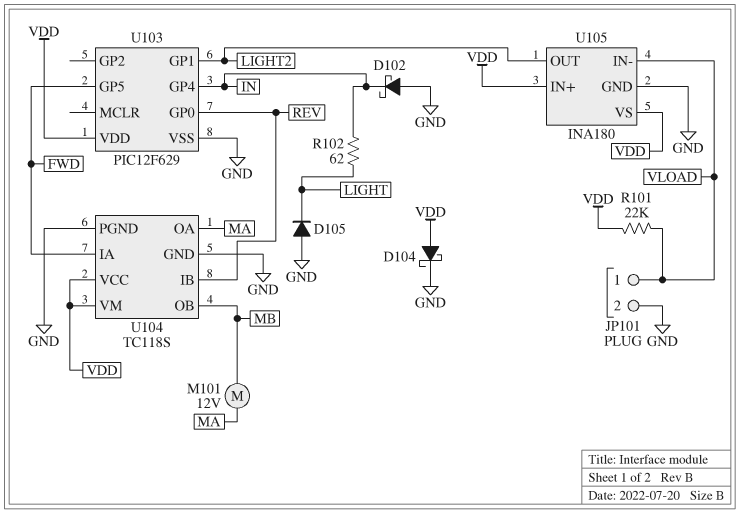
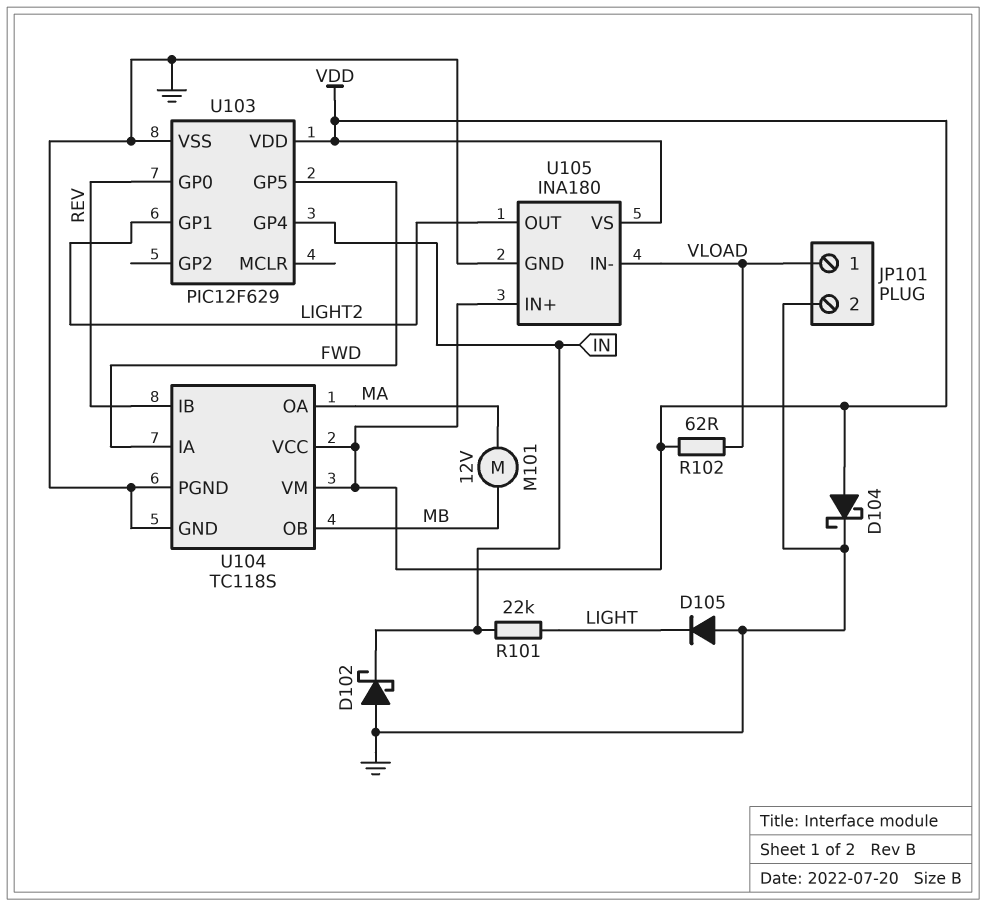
R101: 22k (VDD, VLOAD) -> 22k (IN, LIGHT)
R102: 62 (IN, LIGHT) -> 62 (VDD, VLOAD)

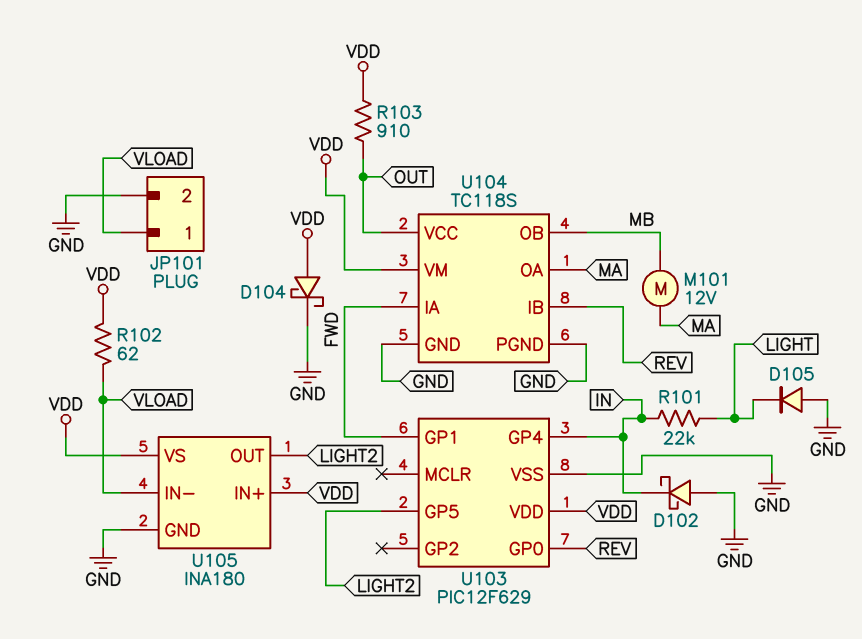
R103: none -> 910 (OUT, VDD)
U103 pin GP1: LIGHT2 -> FWD
U103 pin GP5: FWD -> LIGHT2
U104 pin VCC: VDD -> OUT

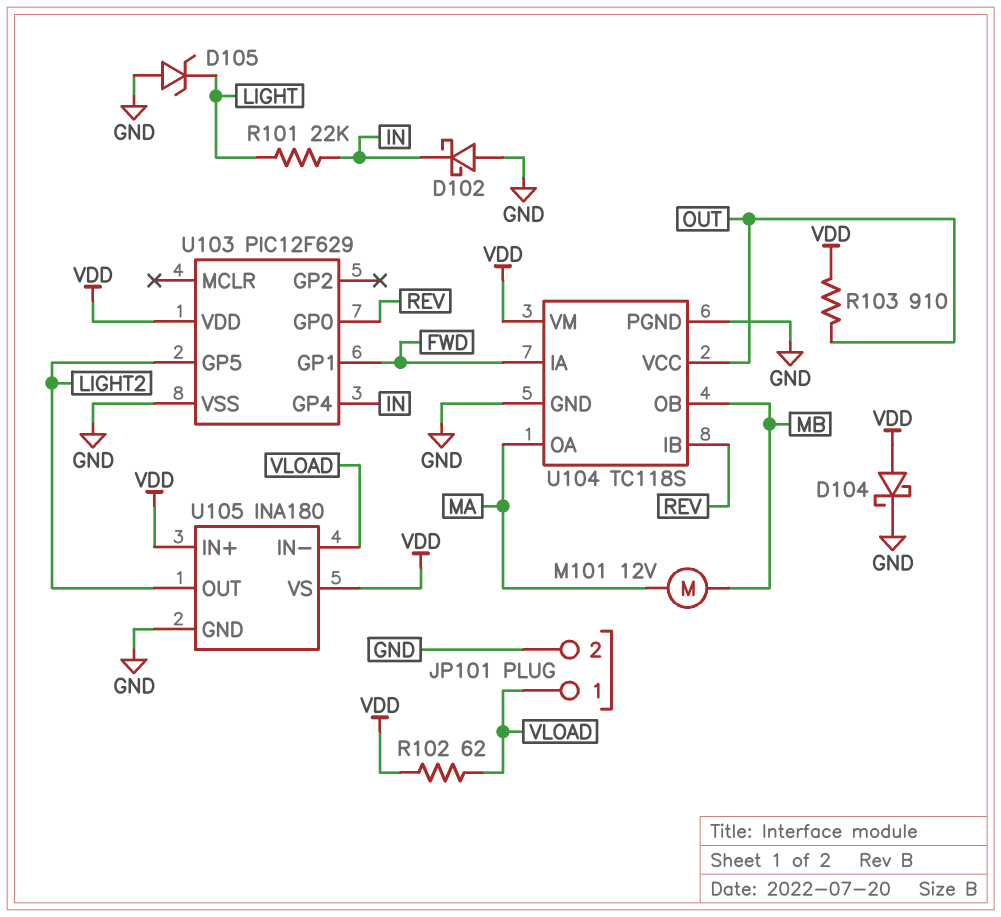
D105: diode (A GND, K LIGHT) -> zener (A GND, K LIGHT)

